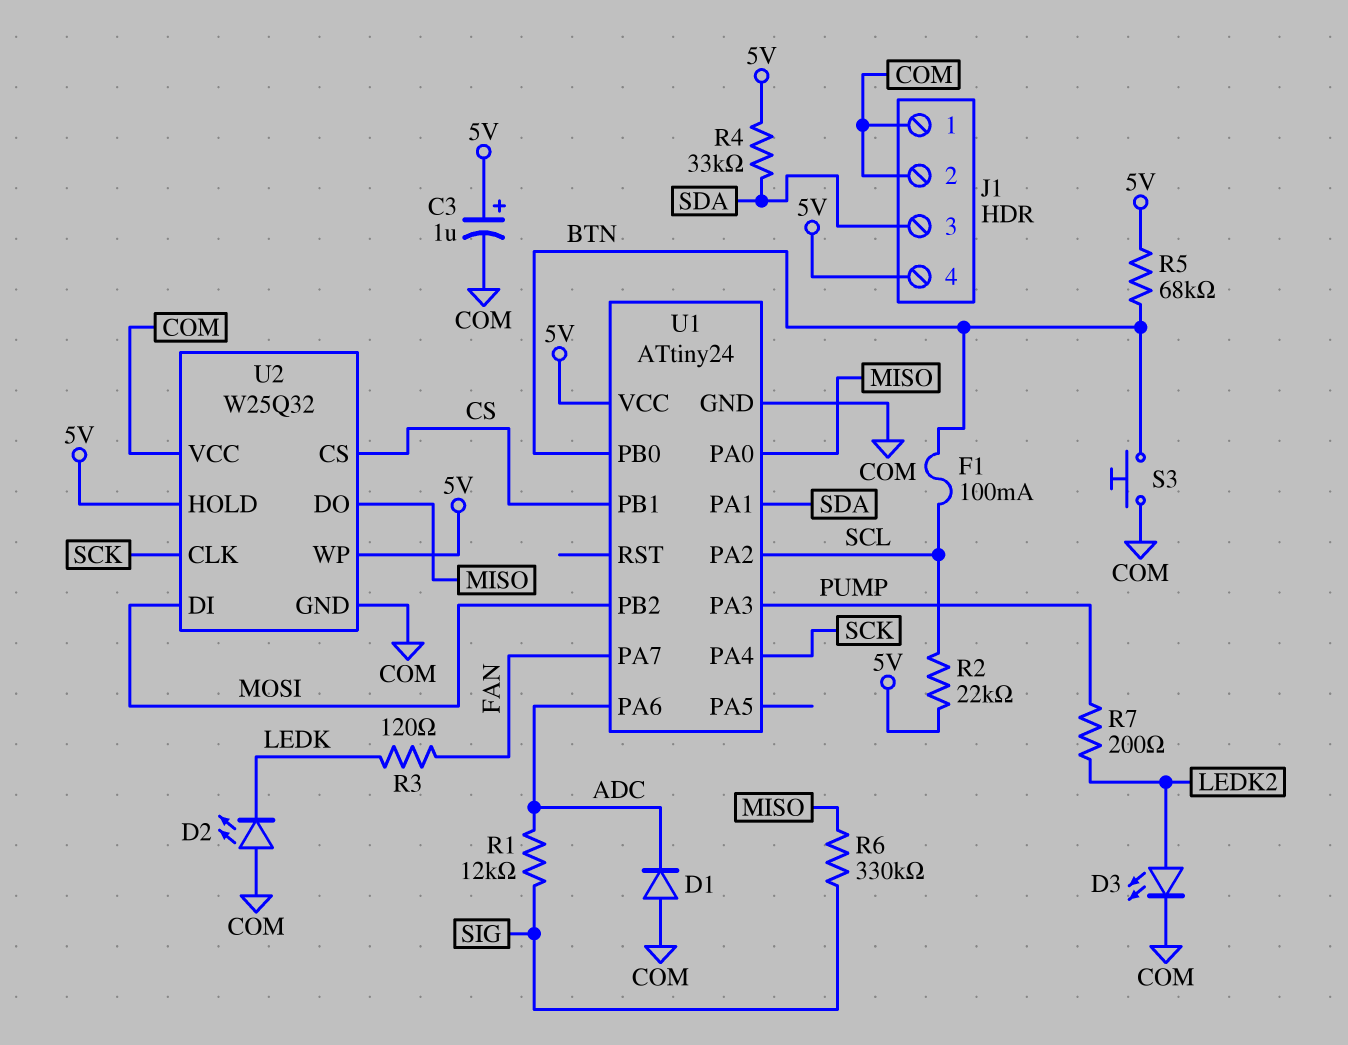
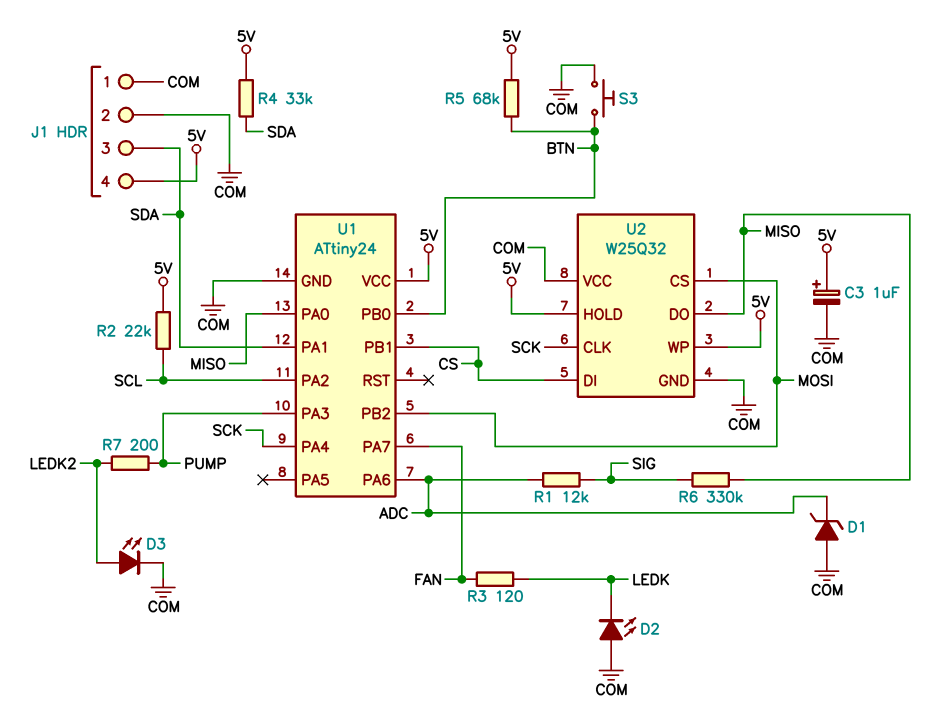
D1: diode (A COM, K ADC) -> zener (A COM, K ADC)
F1: 100mA (BTN, SCL) -> none
U2 pin CS: CS -> MOSI
U2 pin DI: MOSI -> CS

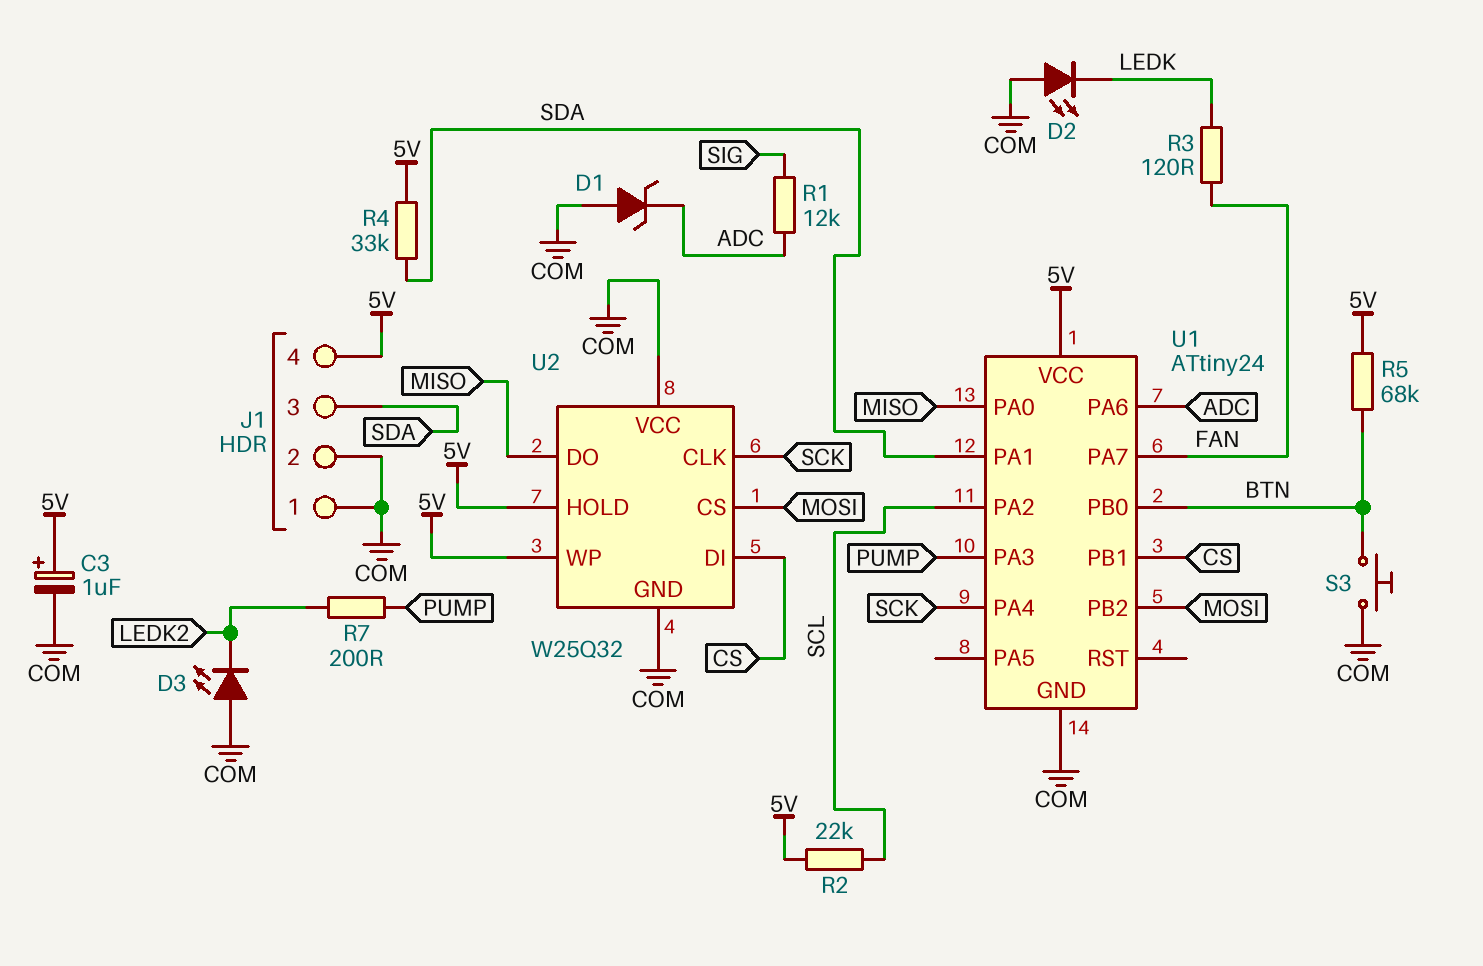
D3: LED (A LEDK2, K COM) -> LED (A COM, K LEDK2)
R6: 330k (MISO, SIG) -> none

